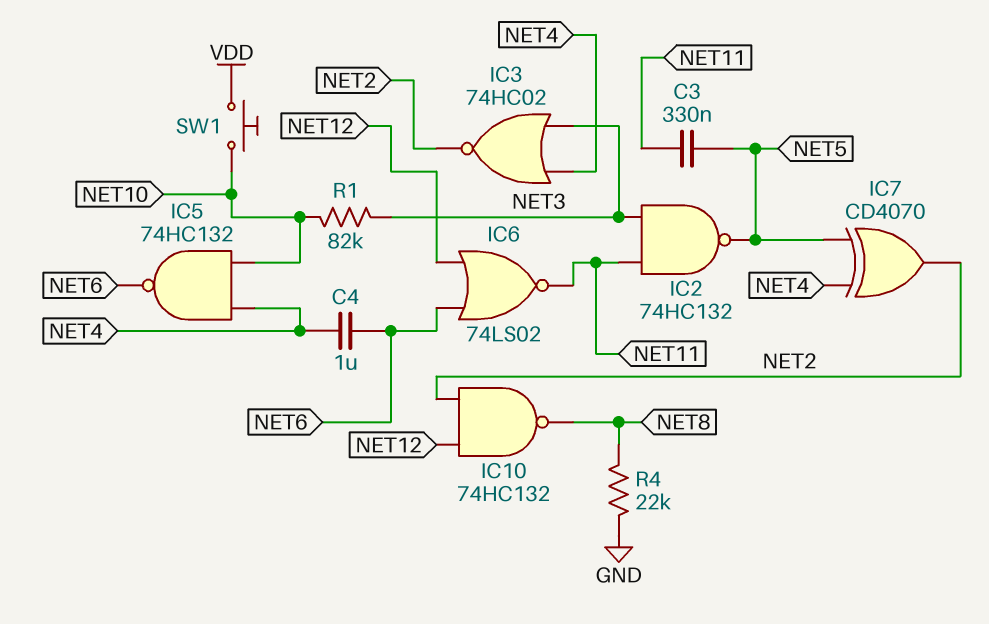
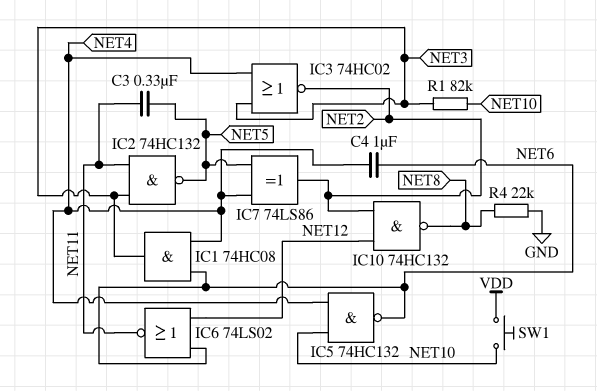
IC1: none -> AND 74HC08 (in NET4, in NET6, out NET3)
IC7: XOR CD4070 (in NET4, in NET5, out NET2) -> XOR 74LS86 (in NET4, in NET5, out NET2)

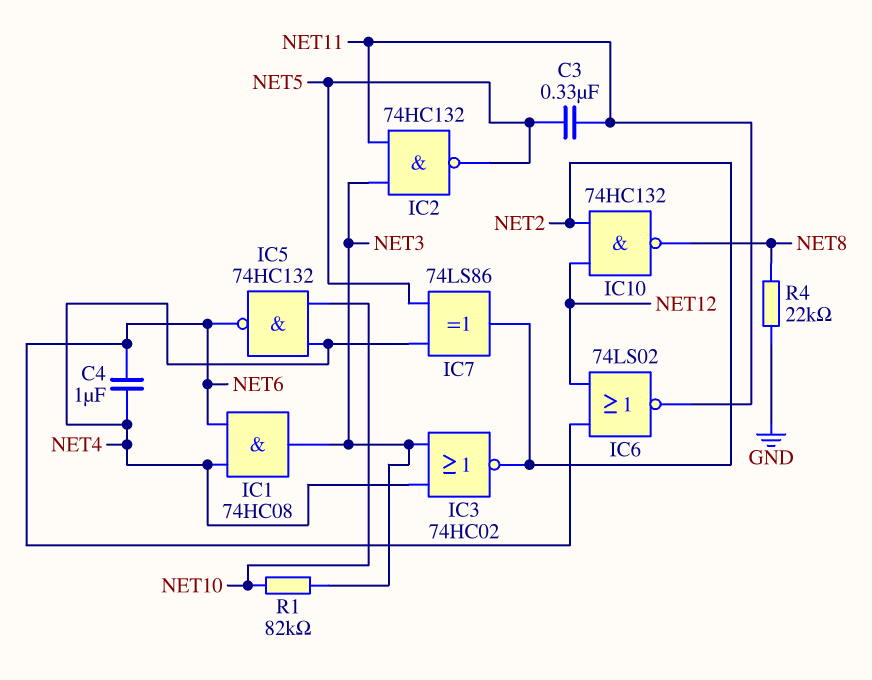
SW1: button (NET10, VDD) -> none

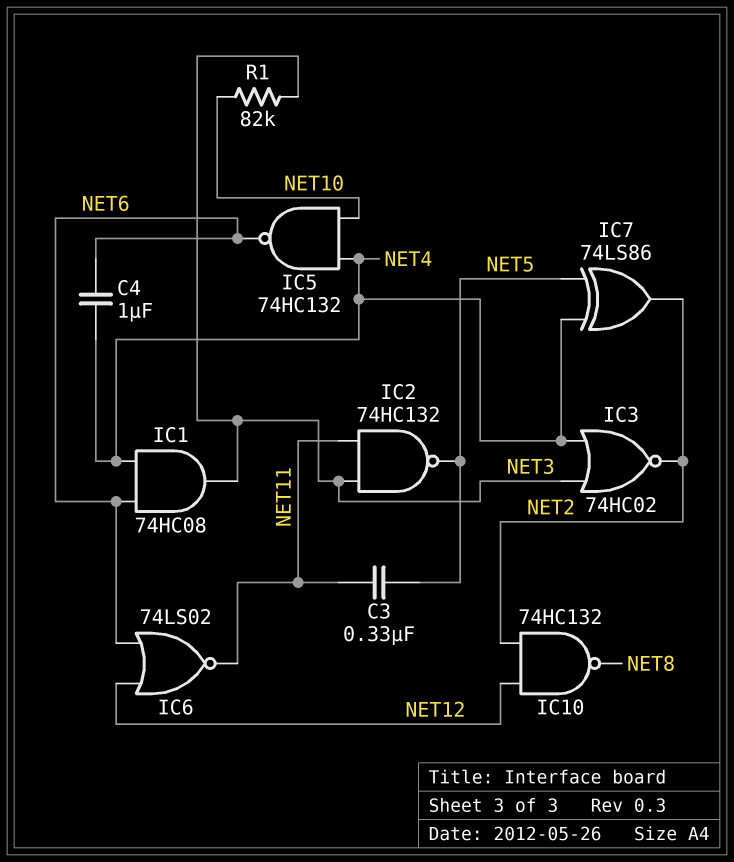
R4: 22k (GND, NET8) -> none

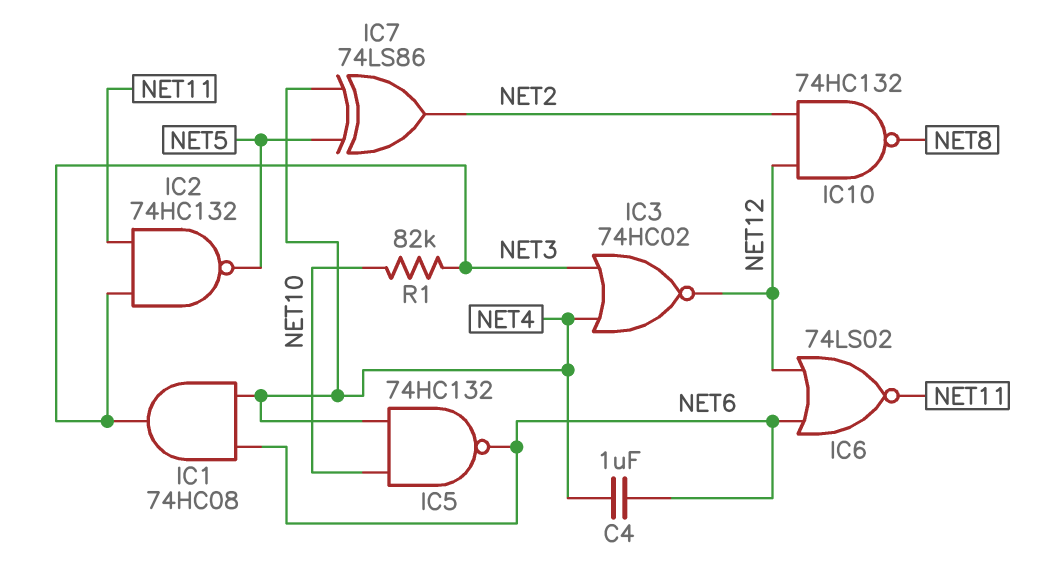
C3: 330nF (NET5, NET11) -> none
IC3: NOR 74HC02 (in NET3, in NET4, out NET2) -> NOR 74HC02 (in NET3, in NET4, out NET12)

